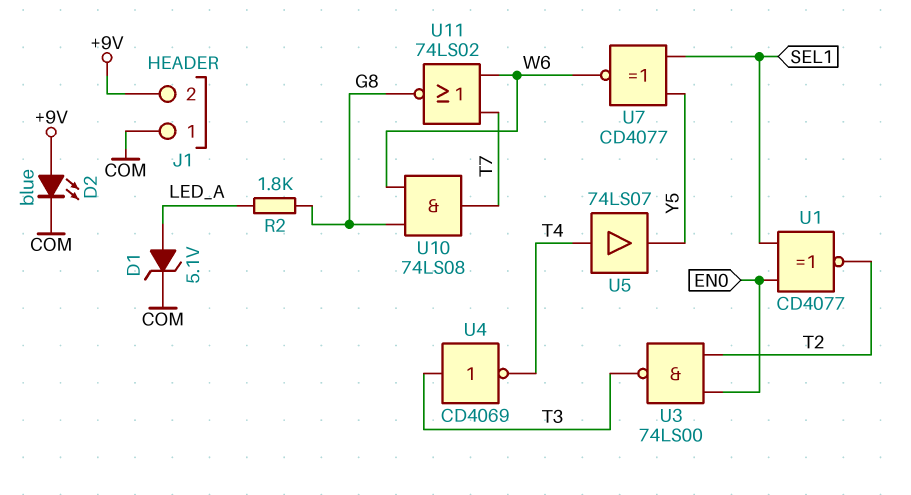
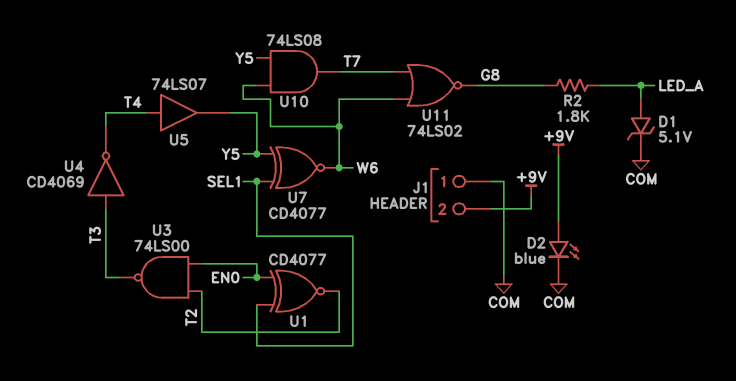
U10: AND 74LS08 (in G8, in W6, out T7) -> AND 74LS08 (in W6, in Y5, out T7)

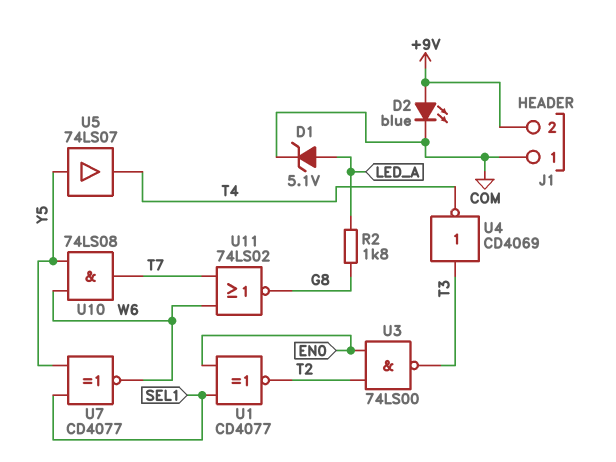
U5: buffer 74LS07 (in T4, out Y5) -> buffer 74LS07 (in Y5, out T4)

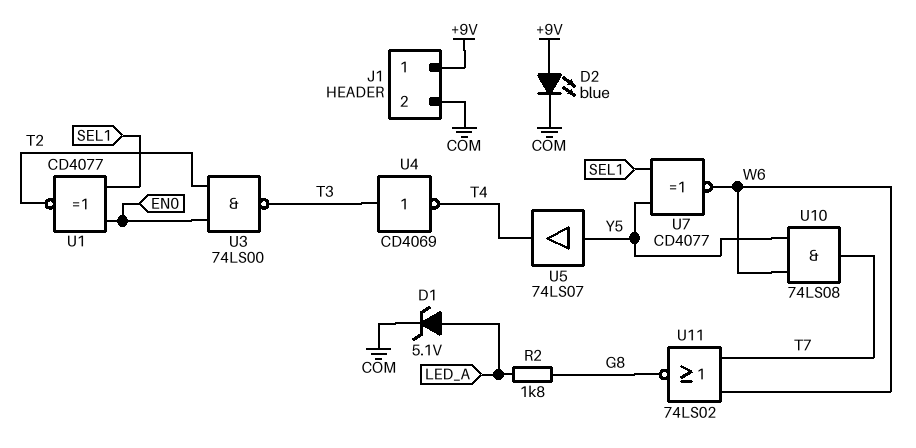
J1 pin 1: COM -> +9V
J1 pin 2: +9V -> COM

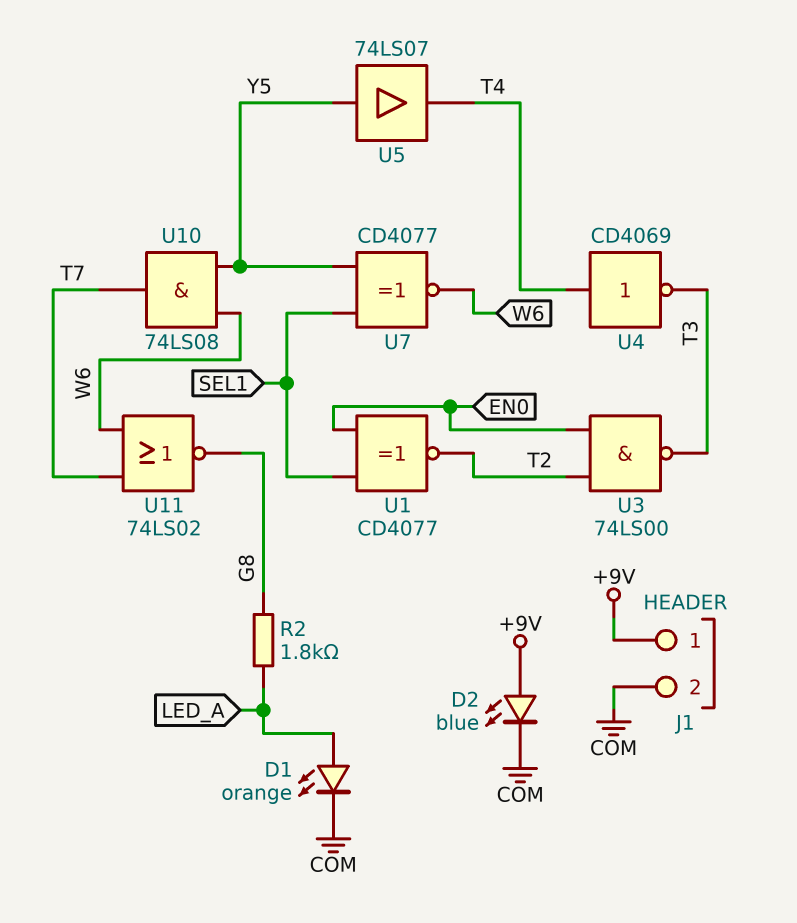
D1: zener 5.1V (A LED_A, K COM) -> LED orange (A LED_A, K COM)
U4: NOT CD4069 (in T3, out T4) -> NOT CD4069 (in T4, out T3)

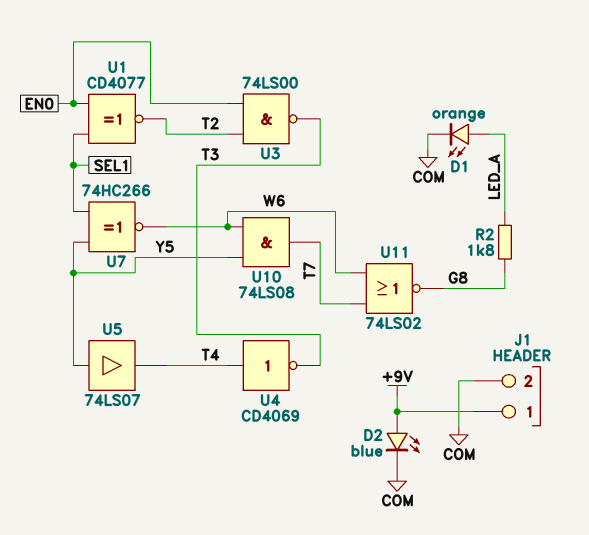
U7: XNOR CD4077 (in SEL1, in Y5, out W6) -> XNOR 74HC266 (in SEL1, in Y5, out W6)

